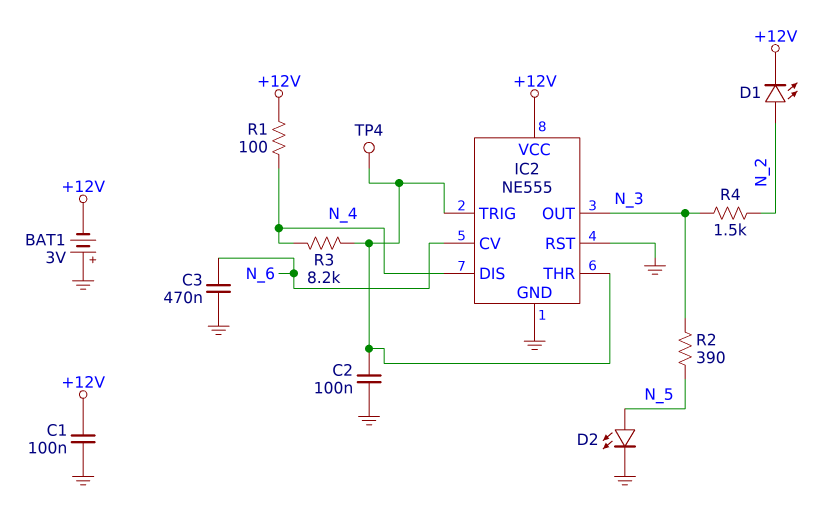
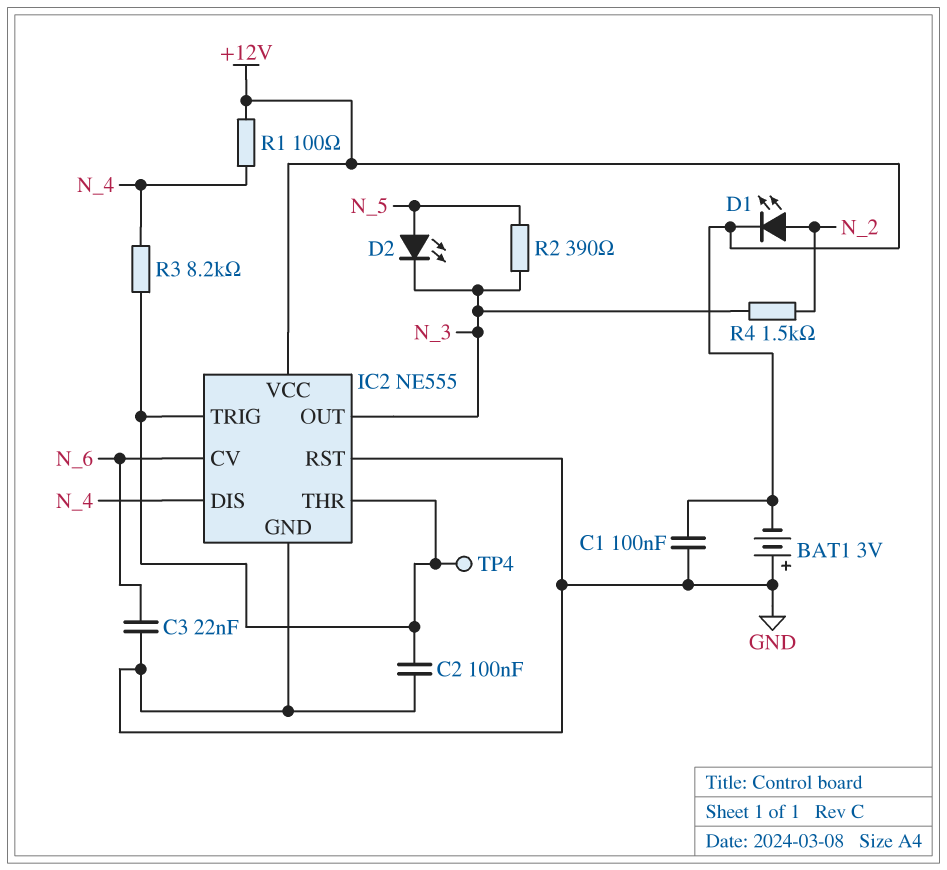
C3: 470nF (GND, N_6) -> 22nF (GND, N_6)
D2: LED (A N_5, K GND) -> LED (A N_5, K N_3)

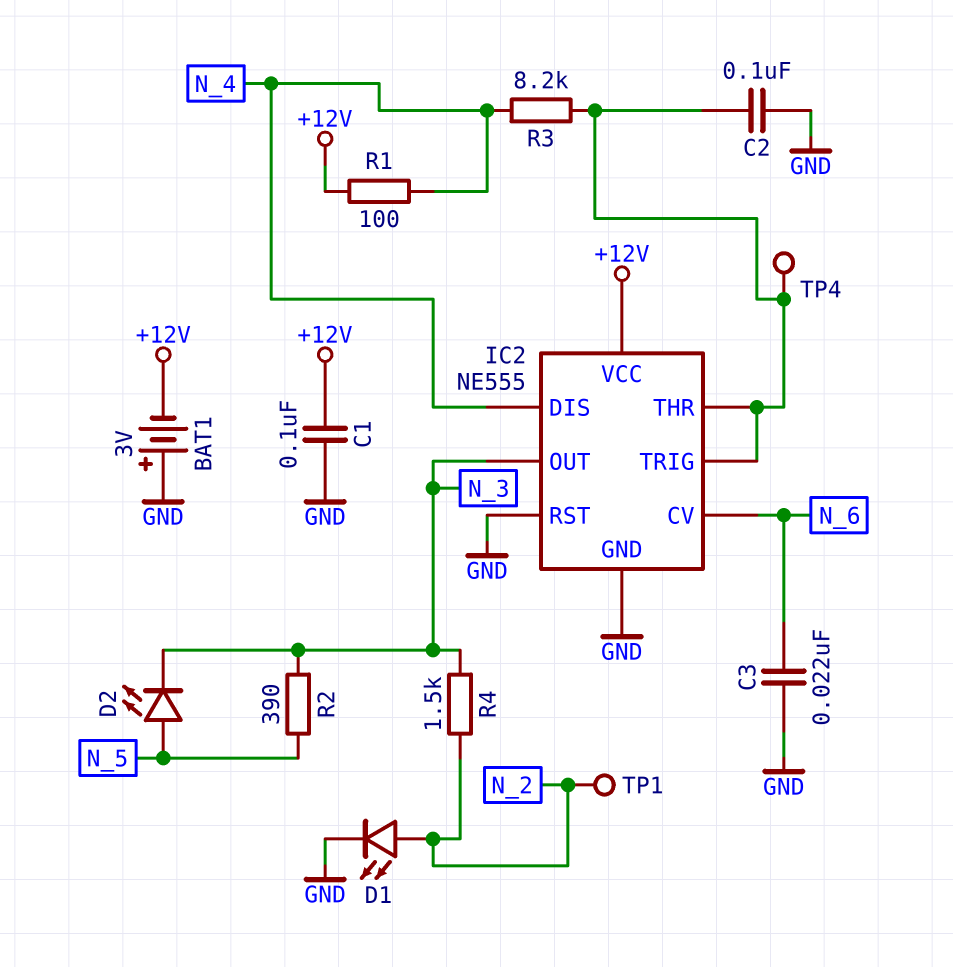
D1: LED (A N_2, K +12V) -> LED (A N_2, K GND)
TP1: none -> test point (N_2)

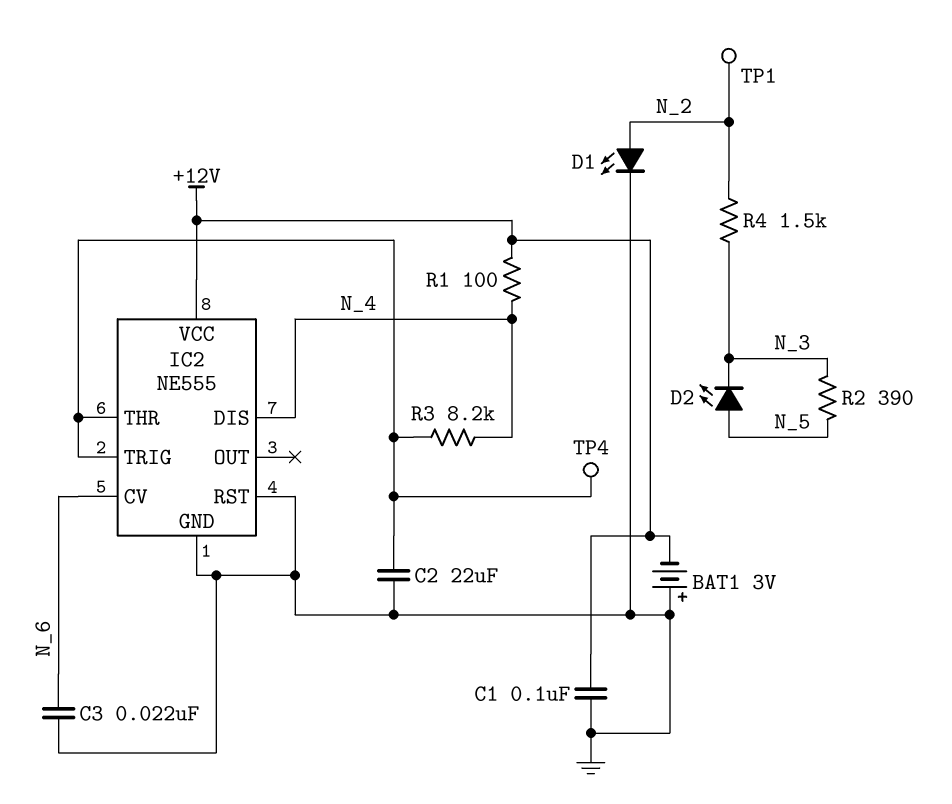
C2: 100nF (GND, IC2/THR) -> 22uF (GND, IC2/THR)
IC2 pin OUT: N_3 -> none

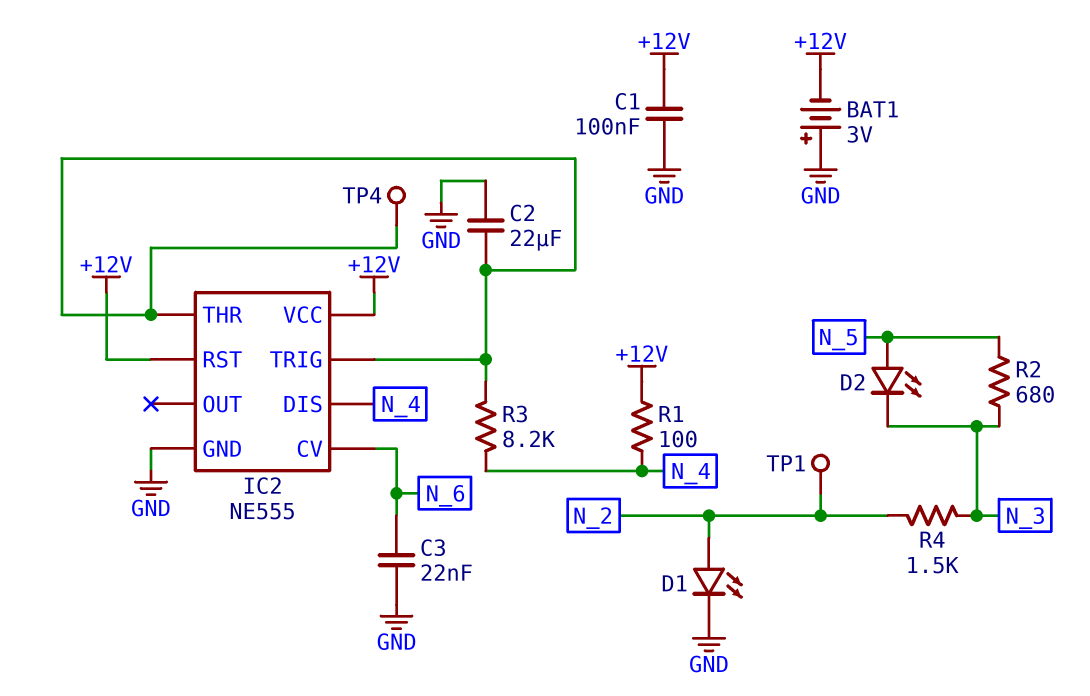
IC2 pin RST: GND -> +12V
R2: 390 (N_3, N_5) -> 680 (N_3, N_5)

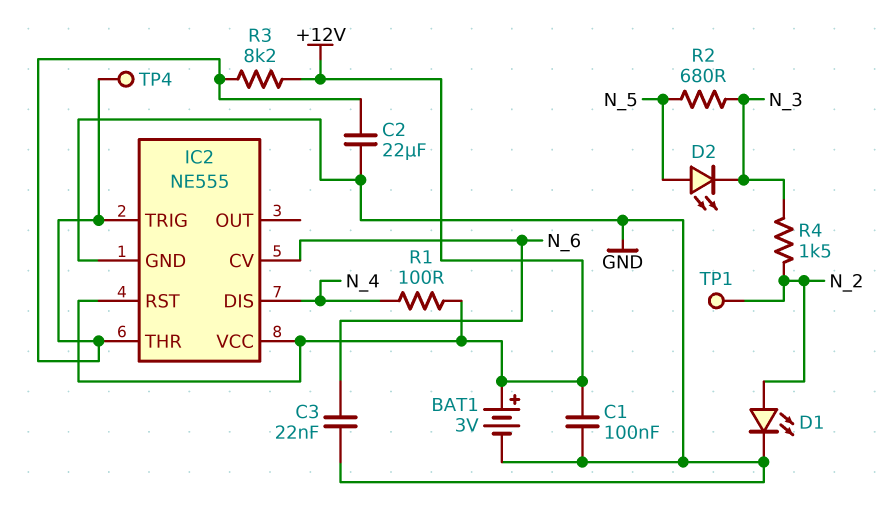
BAT1: 3V (plus GND, minus +12V) -> 3V (plus +12V, minus GND)
R3: 8.2k (IC2/THR, N_4) -> 8.2k (+12V, IC2/THR)

